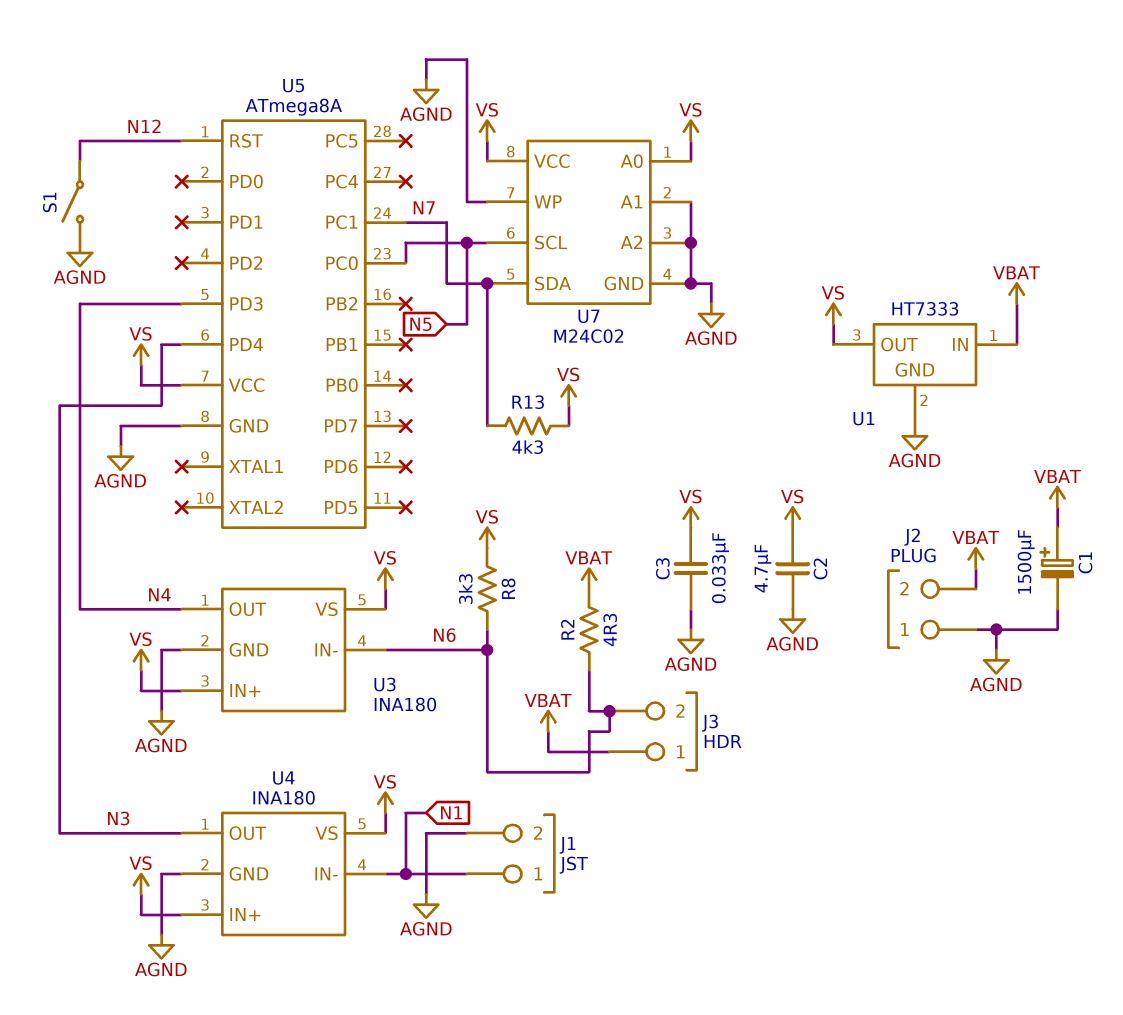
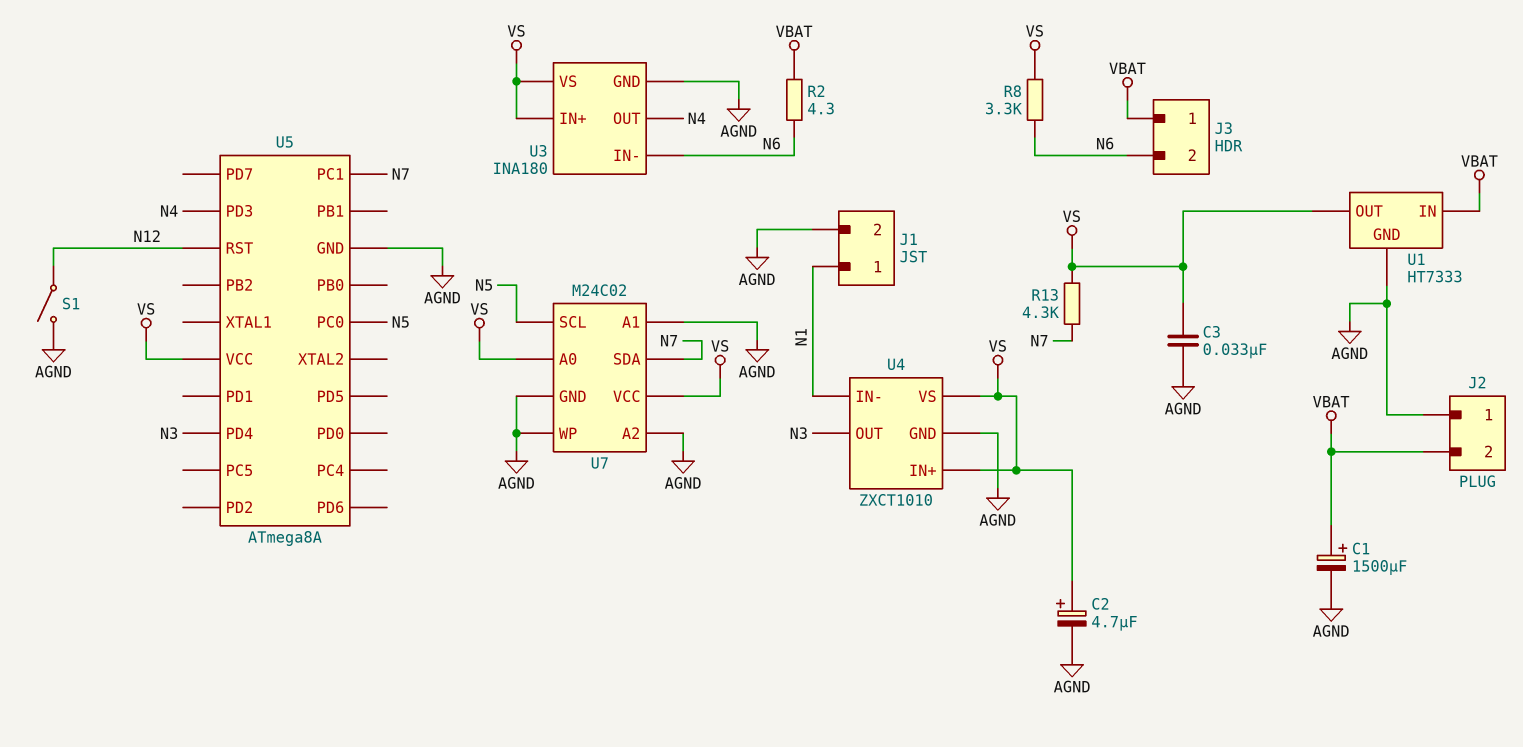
C2: 4.7uF (AGND, VS) -> 4.7uF (plus VS, minus AGND)
U4: INA180 -> ZXCT1010

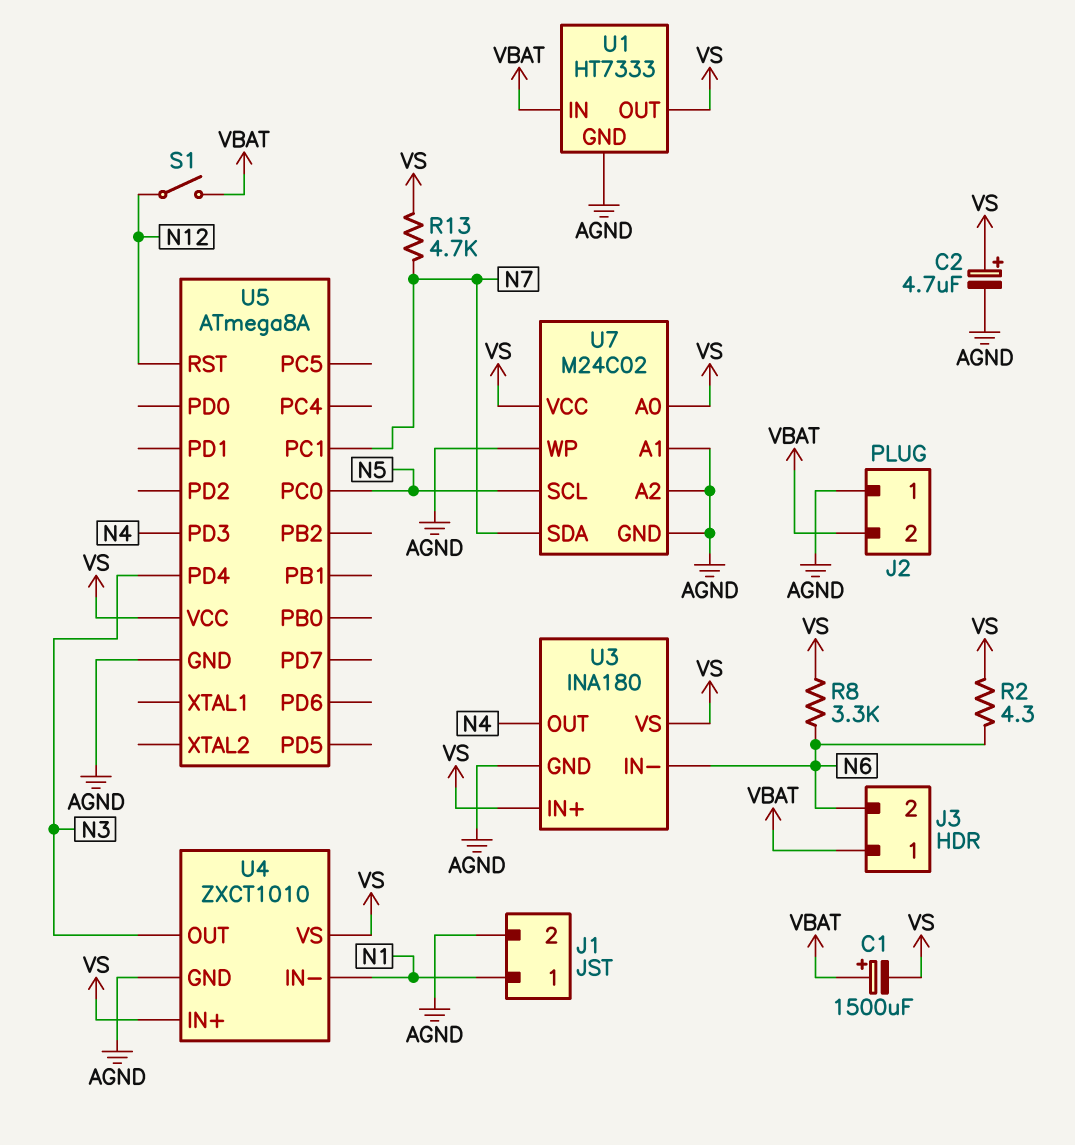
C1: 1500uF (plus VBAT, minus AGND) -> 1500uF (plus VBAT, minus VS)
C3: 33nF (AGND, VS) -> none
R2: 4.3 (N6, VBAT) -> 4.3 (N6, VS)
R13: 4.3k (N7, VS) -> 4.7k (N7, VS)
S1: switch (AGND, N12) -> switch (N12, VBAT)

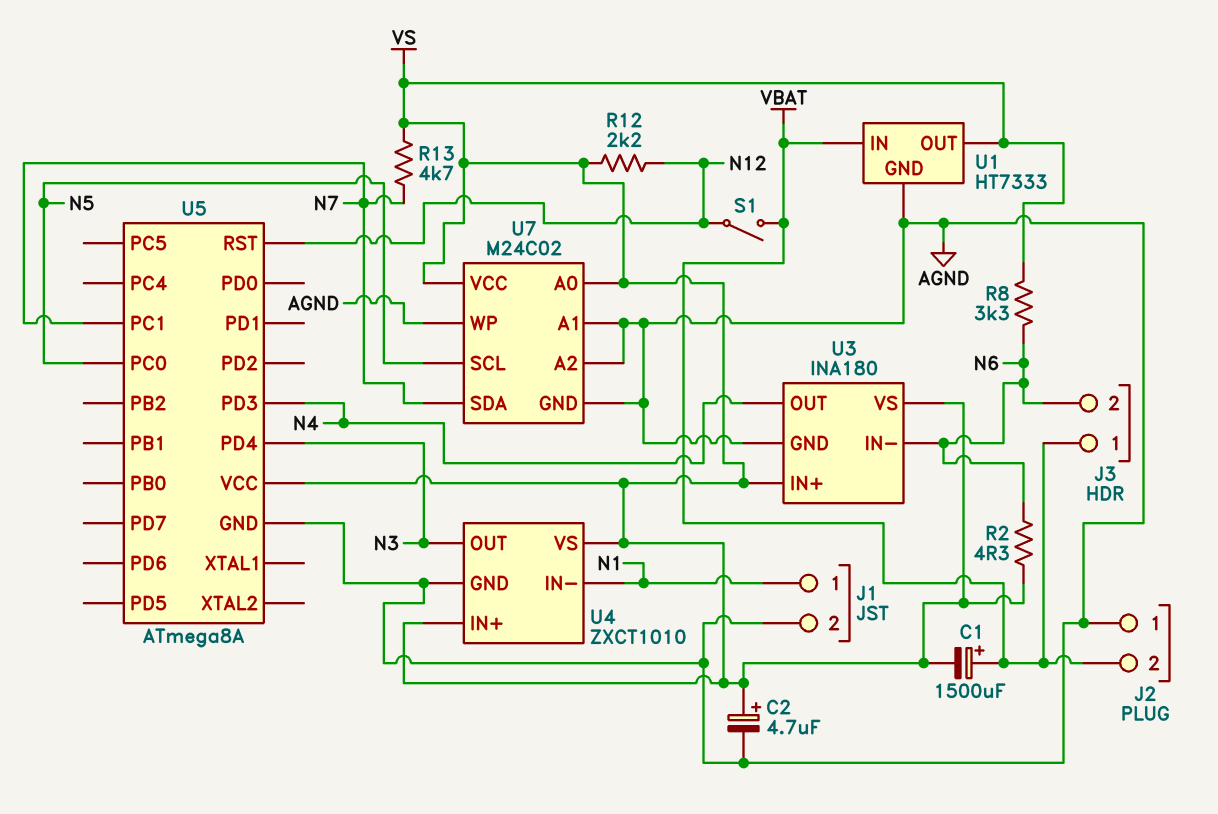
R12: none -> 2.2k (N12, VS)

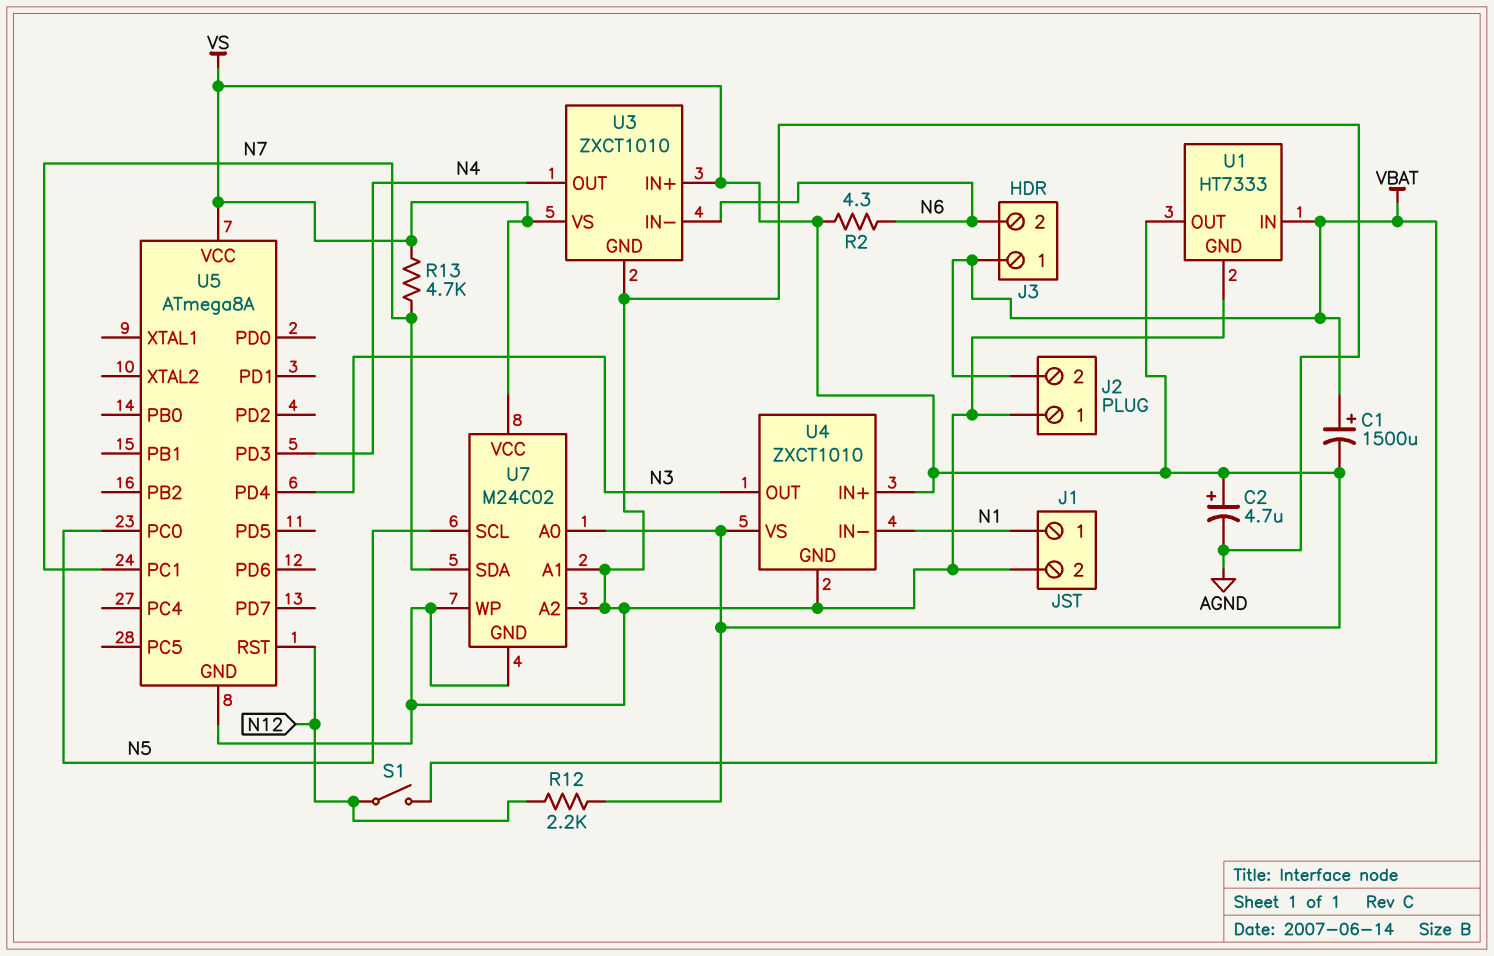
R8: 3.3k (N6, VS) -> none
U3: INA180 -> ZXCT1010

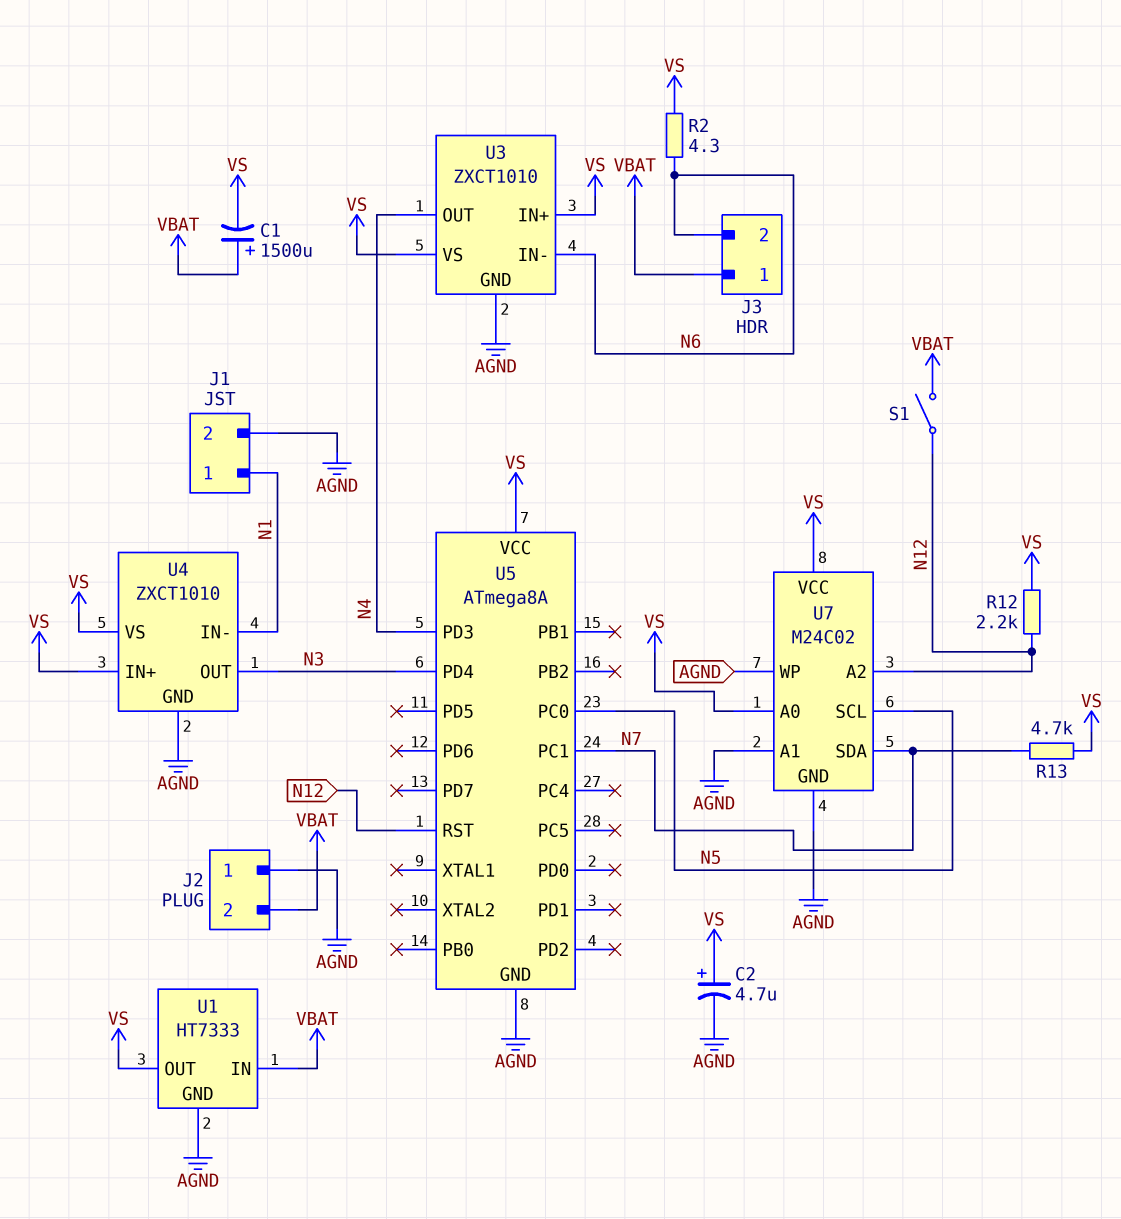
U7 pin A2: AGND -> N12

